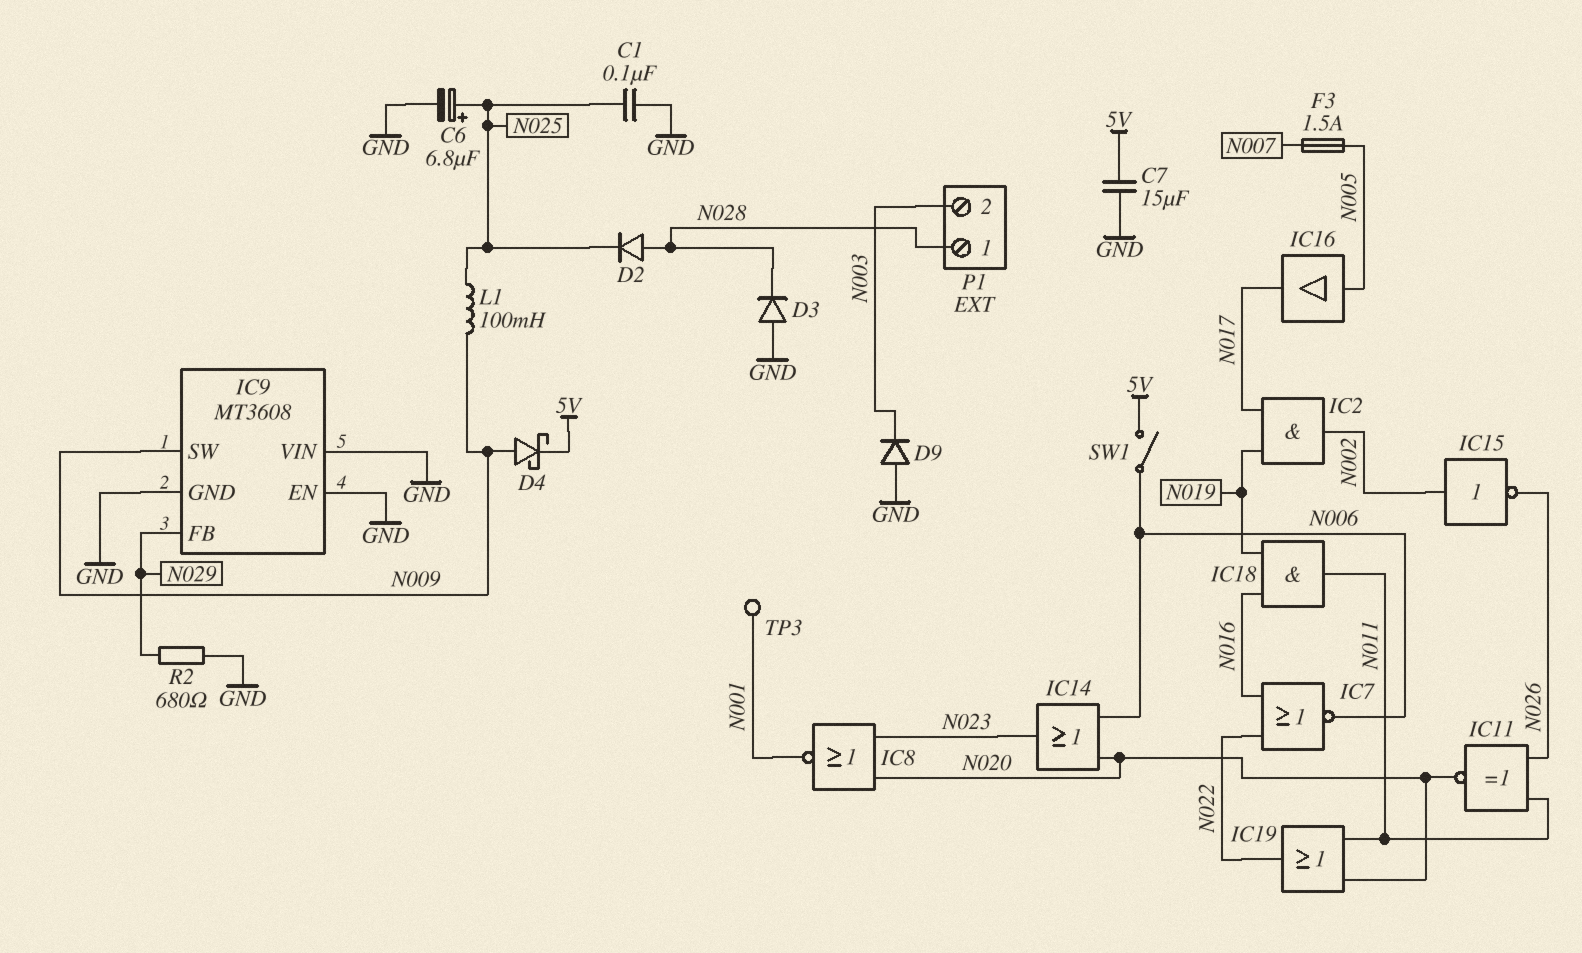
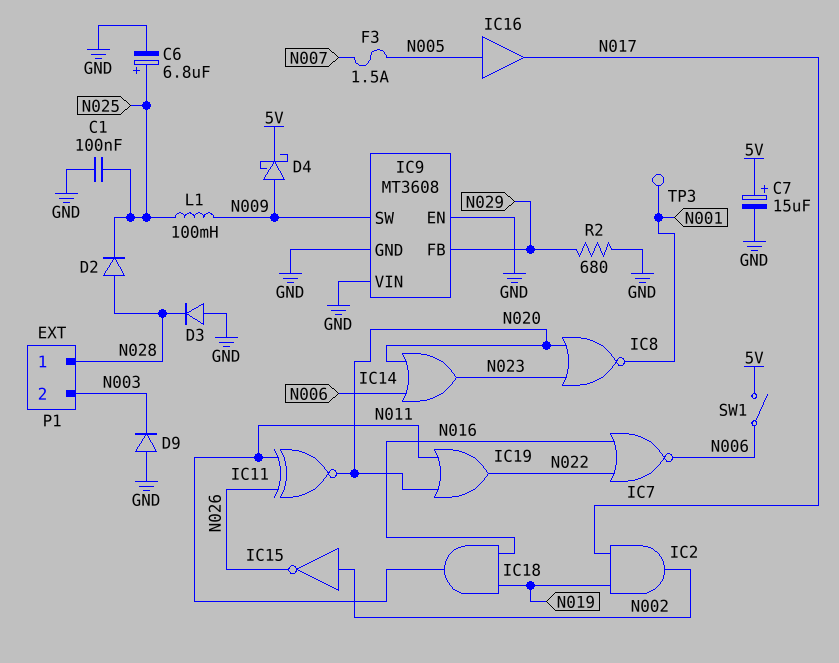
C7: 15uF (5V, GND) -> 15uF (plus 5V, minus GND)

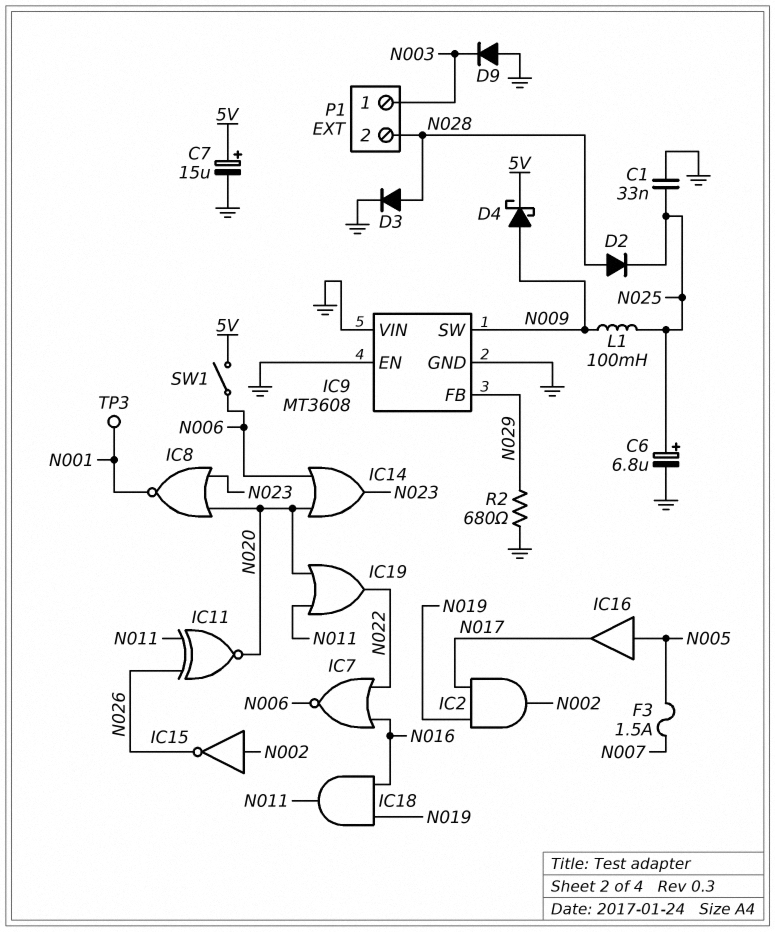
C1: 100nF (GND, N025) -> 33nF (GND, N025)
D3: diode (A GND, K N028) -> diode (A N028, K GND)
P1 pin 1: N028 -> N003
P1 pin 2: N003 -> N028

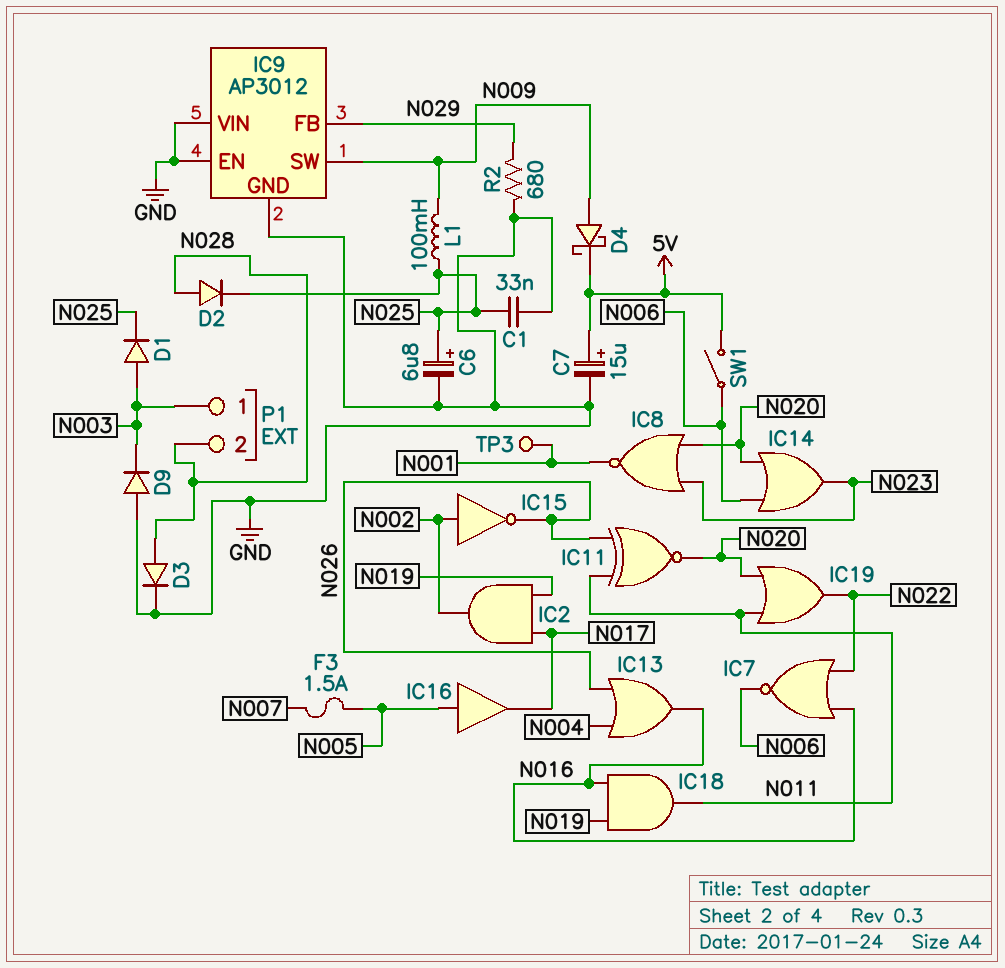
D1: none -> diode (A N003, K N025)
IC9: MT3608 -> AP3012
IC13: none -> OR (in N004, in N026, out N016)

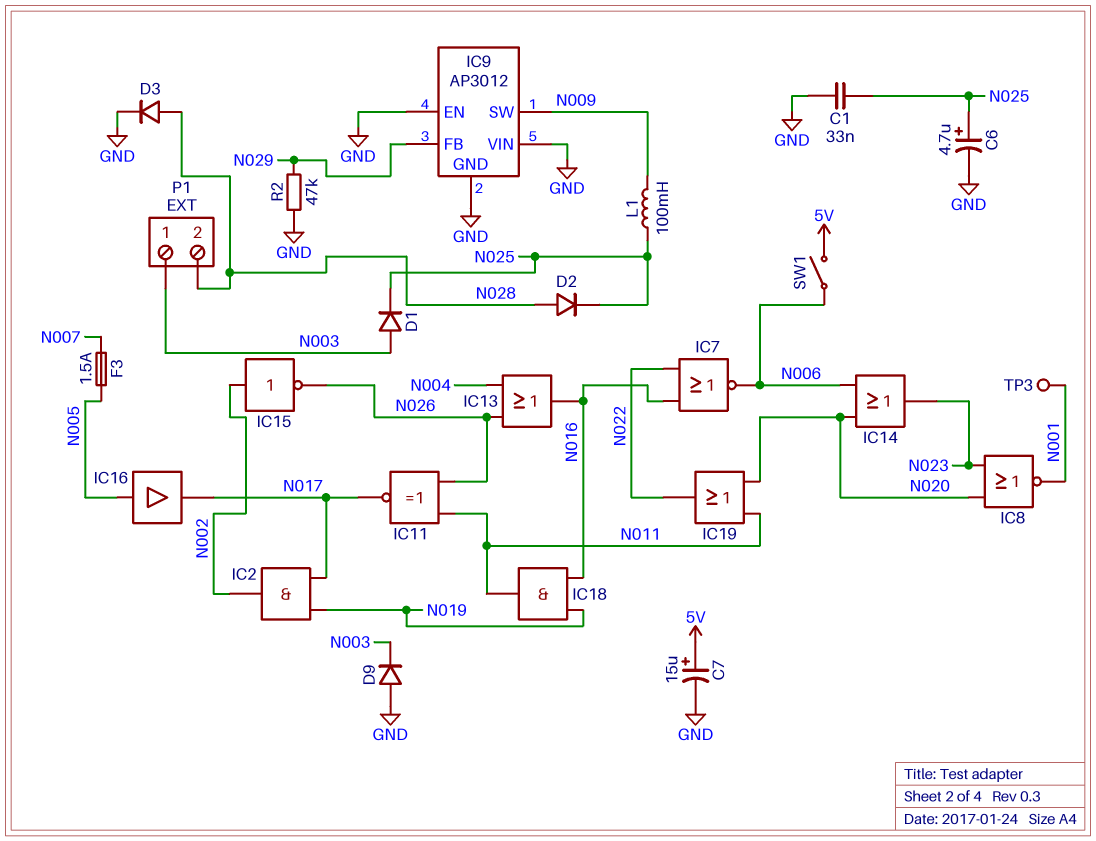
C6: 6.8uF (plus N025, minus GND) -> 4.7uF (plus N025, minus GND)
D4: schottky (A N009, K 5V) -> none
IC11: XNOR (in N011, in N026, out N020) -> XNOR (in N011, in N026, out N017)
R2: 680 (GND, N029) -> 47k (GND, N029)

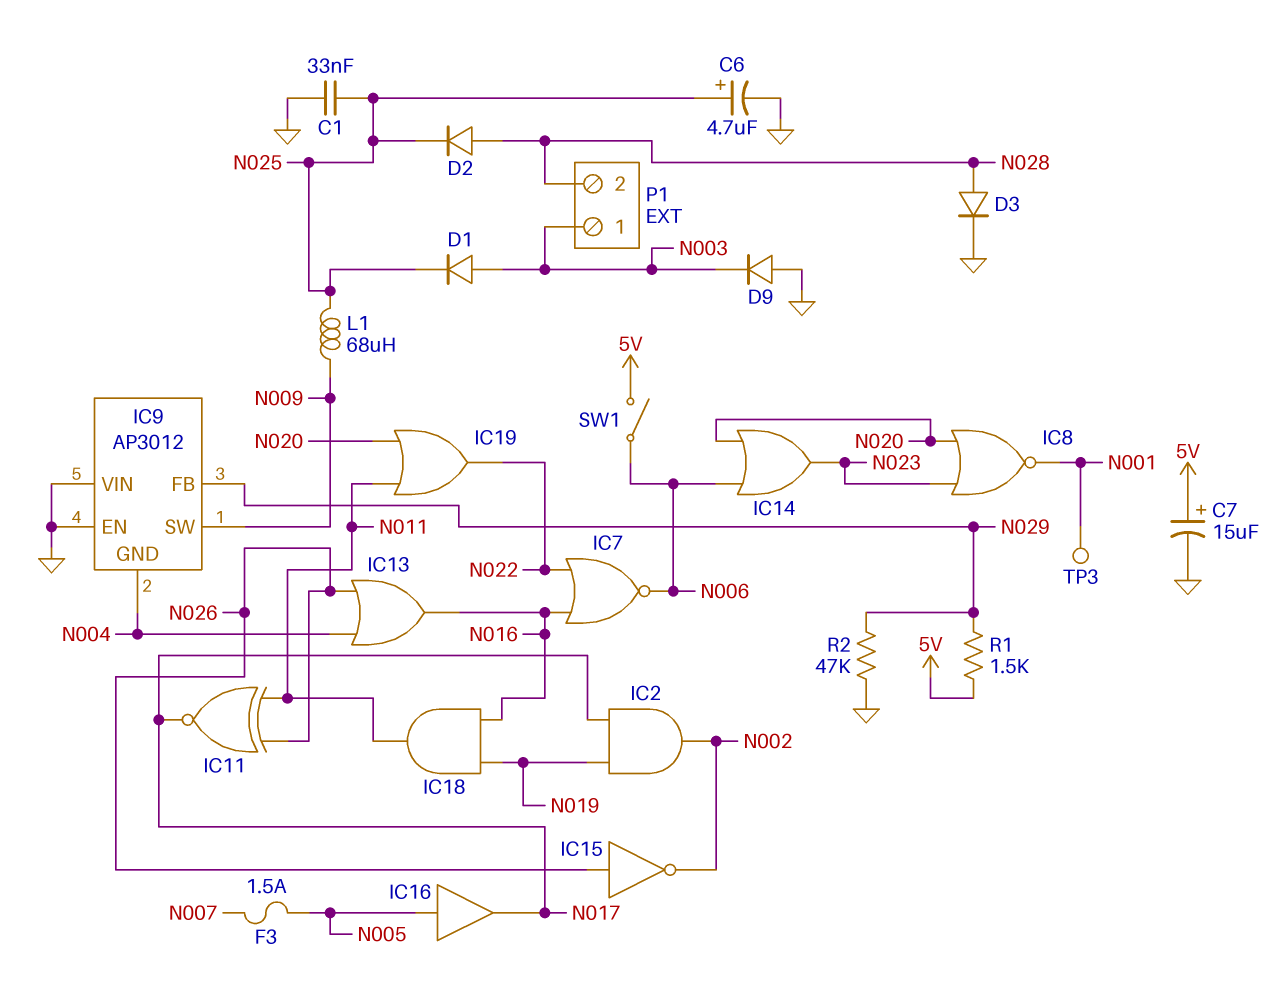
IC9 pin GND: GND -> N004
IC15: NOT (in N002, out N026) -> NOT (in N026, out N002)
L1: 100mH (N009, N025) -> 68uH (N009, N025)
R1: none -> 1.5k (5V, N029)

